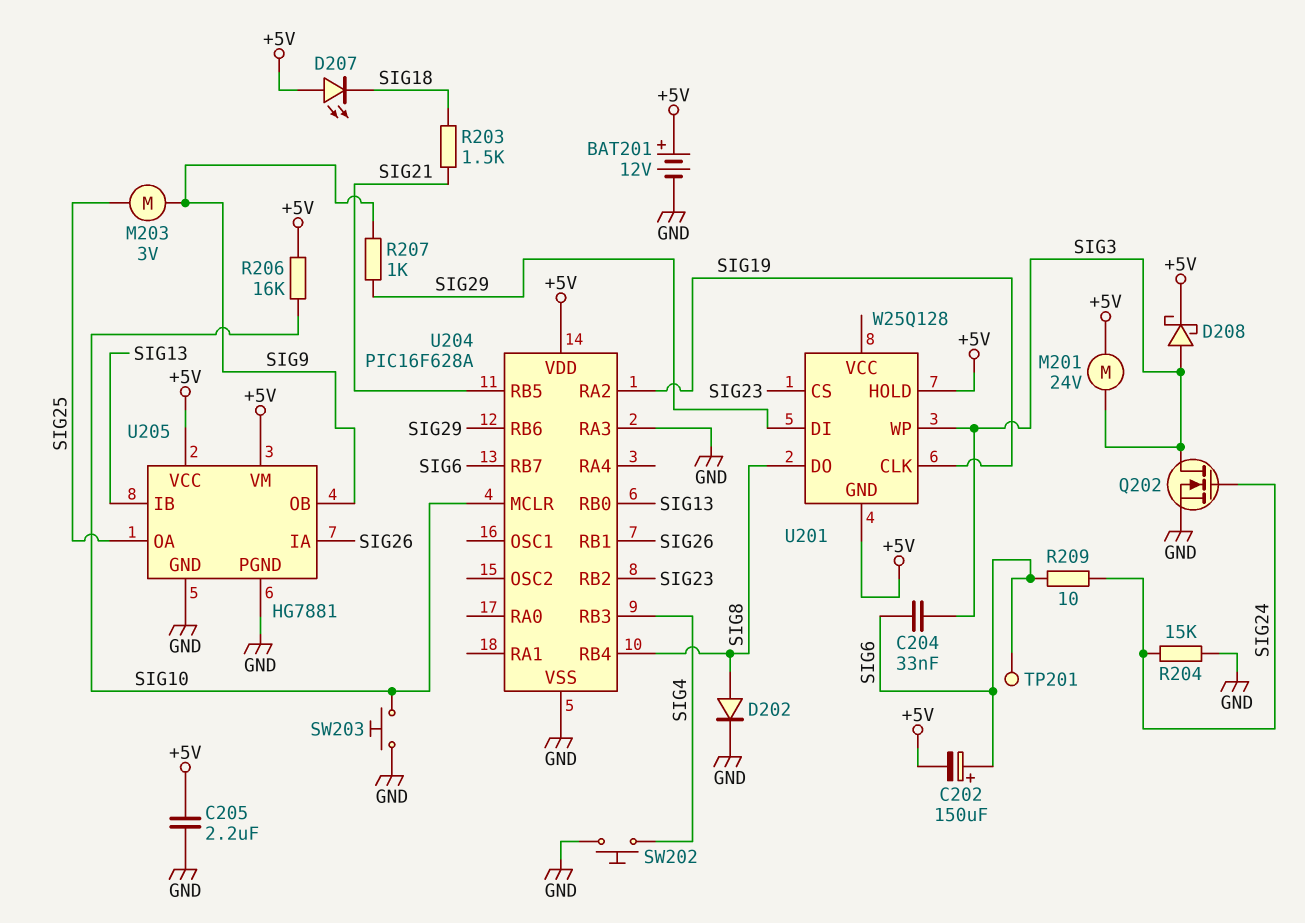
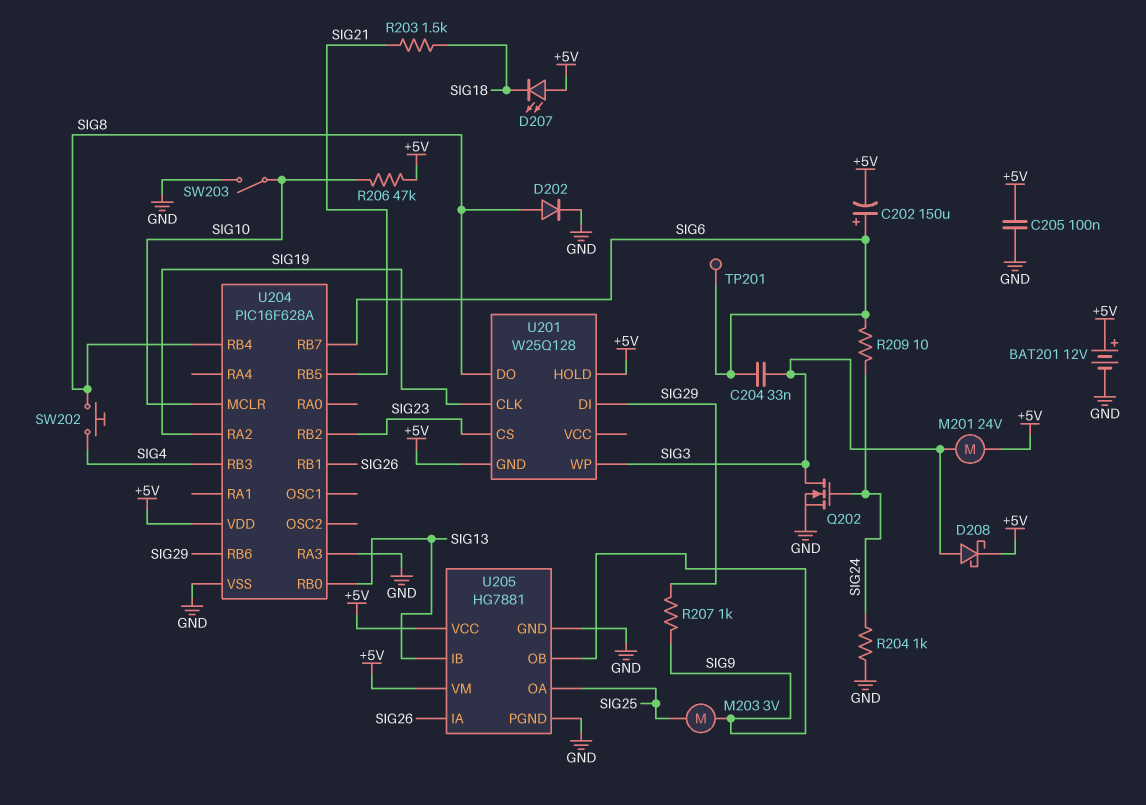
C205: 2.2uF (+5V, GND) -> 100nF (+5V, GND)
R204: 15k (GND, SIG24) -> 1k (GND, SIG24)
R206: 16k (+5V, SIG10) -> 47k (+5V, SIG10)
SW202: button (GND, SIG4) -> button (SIG4, SIG8)
SW203: button (GND, SIG10) -> switch (GND, SIG10)

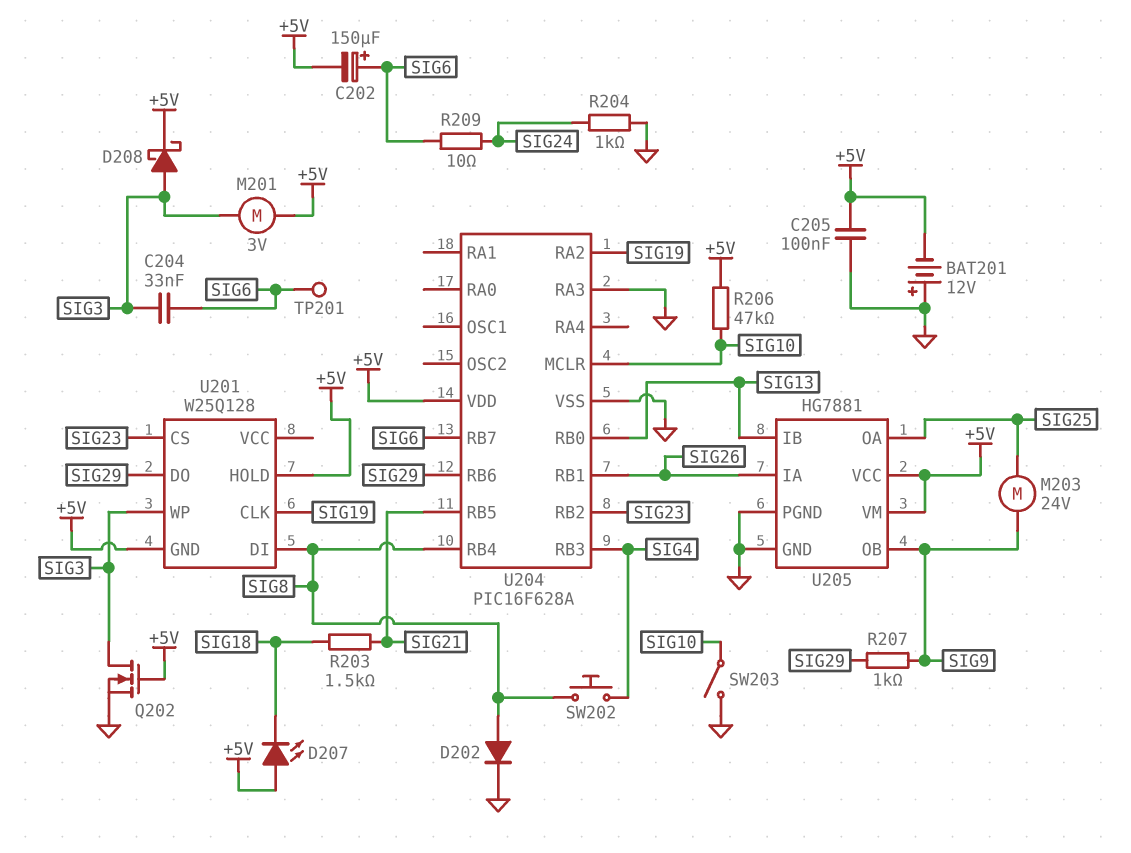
BAT201: 12V (plus +5V, minus GND) -> 12V (plus GND, minus +5V)
M201: motor 24V (+5V, SIG3) -> motor 3V (+5V, SIG3)
M203: motor 3V (SIG9, SIG25) -> motor 24V (SIG9, SIG25)
Q202: NMOS (G SIG24, D SIG3, S GND) -> NMOS (G +5V, D SIG3, S GND)
U201 pin DI: SIG29 -> SIG8
U201 pin DO: SIG8 -> SIG29

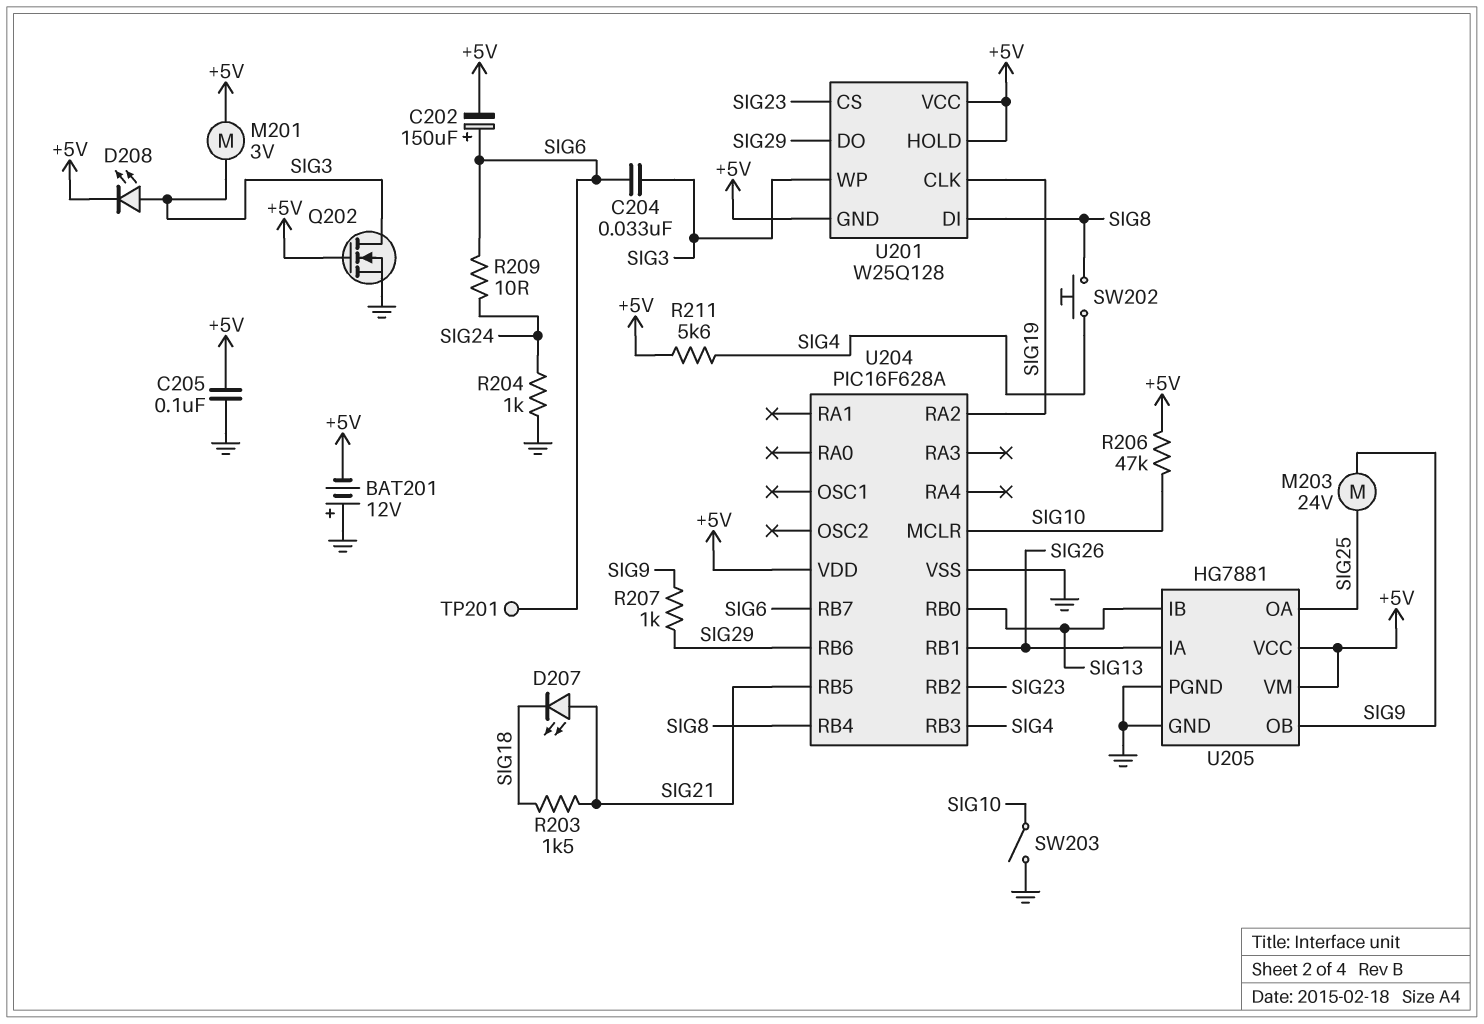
D202: diode (A SIG8, K GND) -> none
D207: LED (A +5V, K SIG18) -> LED (A SIG21, K SIG18)
D208: schottky (A SIG3, K +5V) -> LED (A SIG3, K +5V)
R211: none -> 5.6k (+5V, SIG4)
U201 pin VCC: none -> +5V
U204 pin RA3: GND -> none

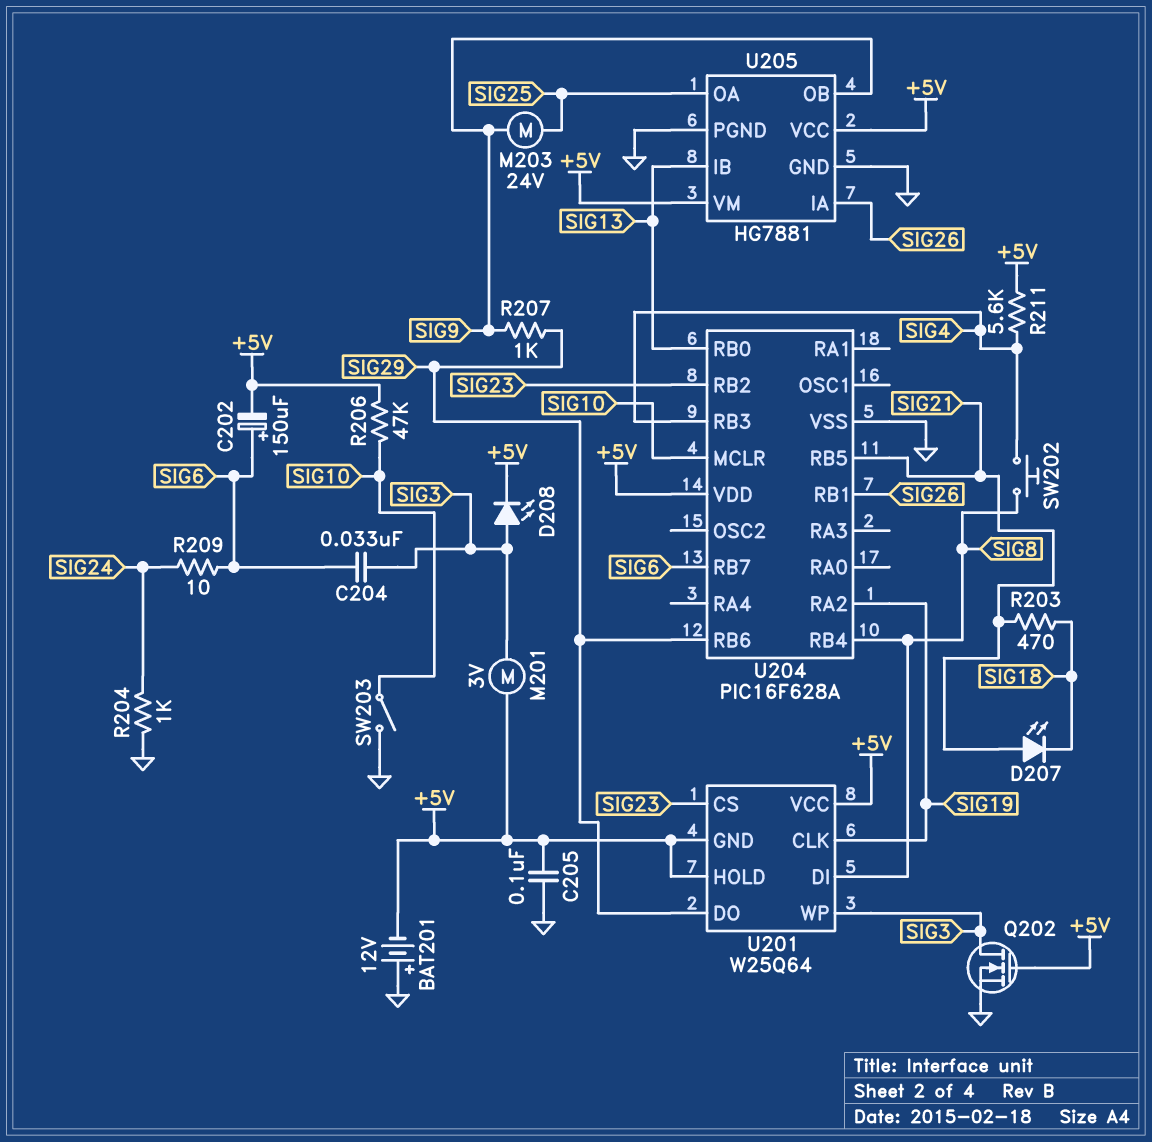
R203: 1.5k (SIG18, SIG21) -> 470 (SIG18, SIG21)
TP201: test point (SIG6) -> none
U201: W25Q128 -> W25Q64

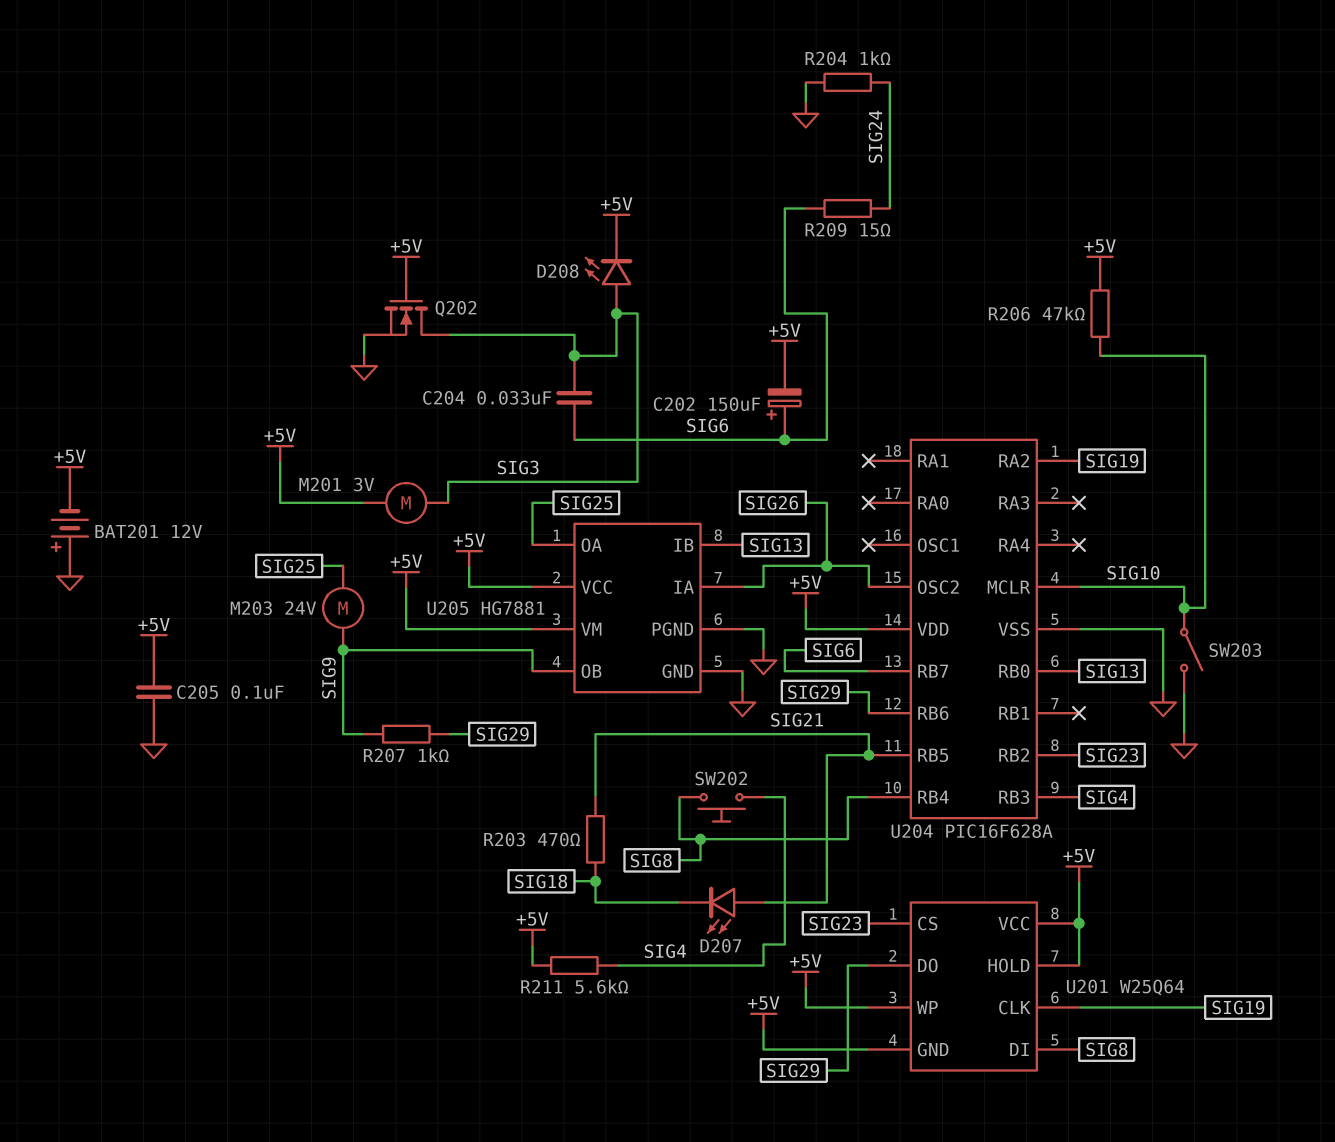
R209: 10 (SIG6, SIG24) -> 15 (SIG6, SIG24)
U201 pin WP: SIG3 -> +5V
U204 pin OSC2: none -> SIG26
U204 pin RB1: SIG26 -> none

